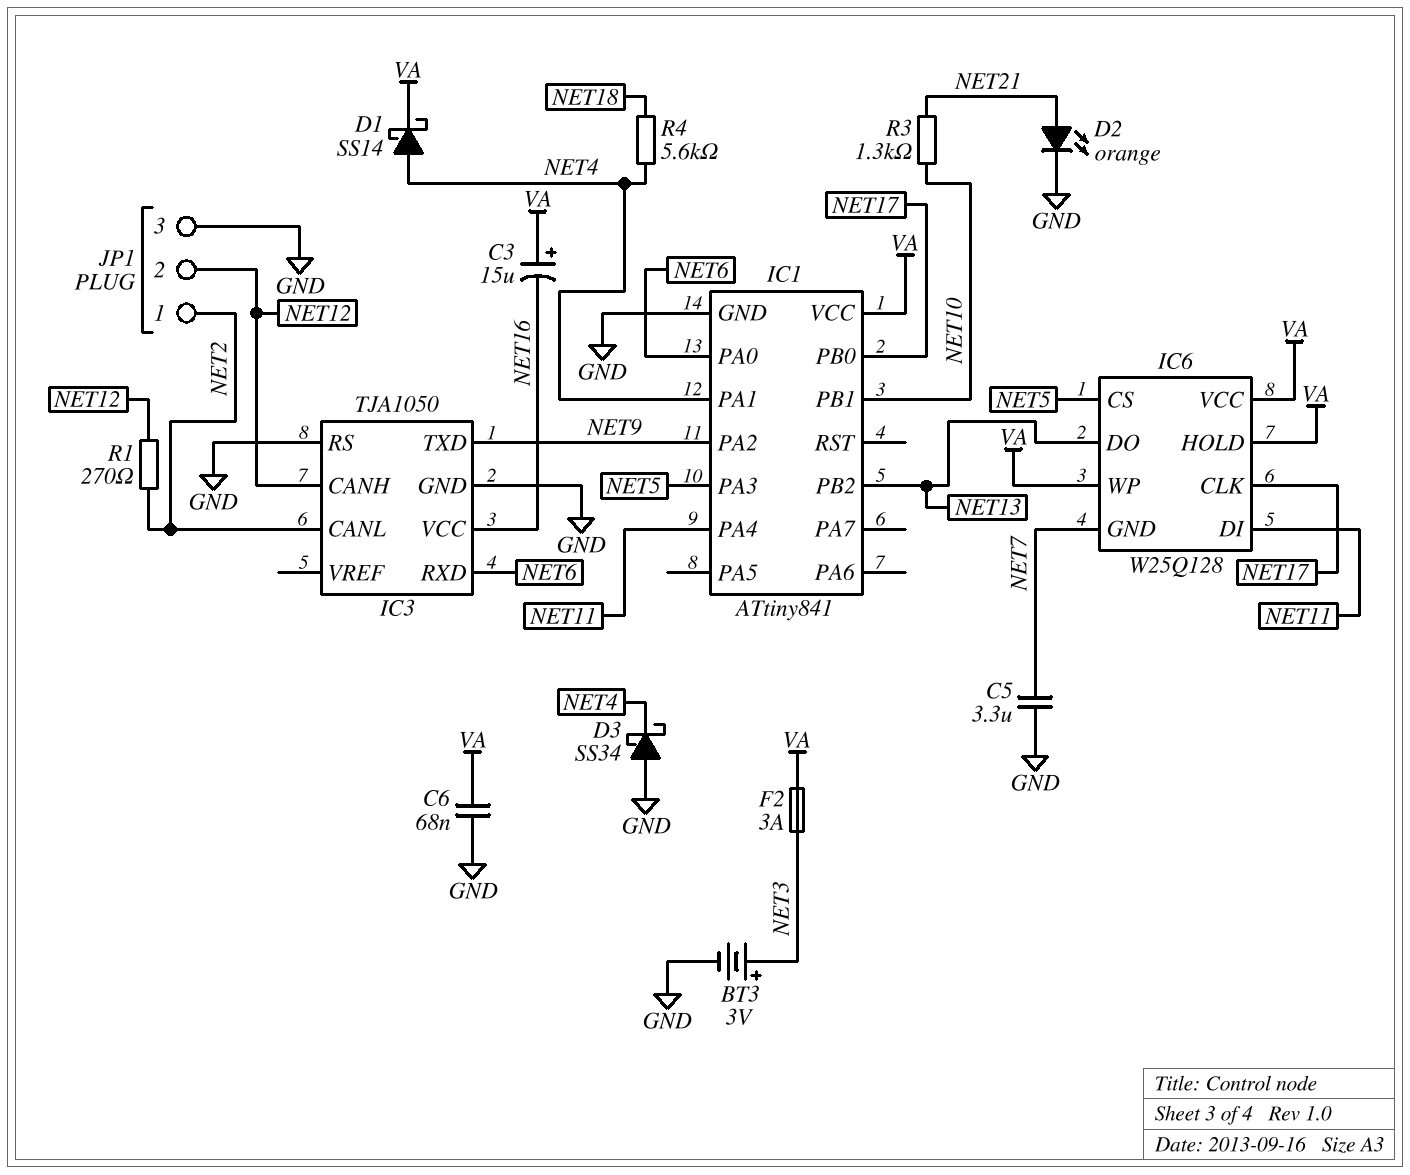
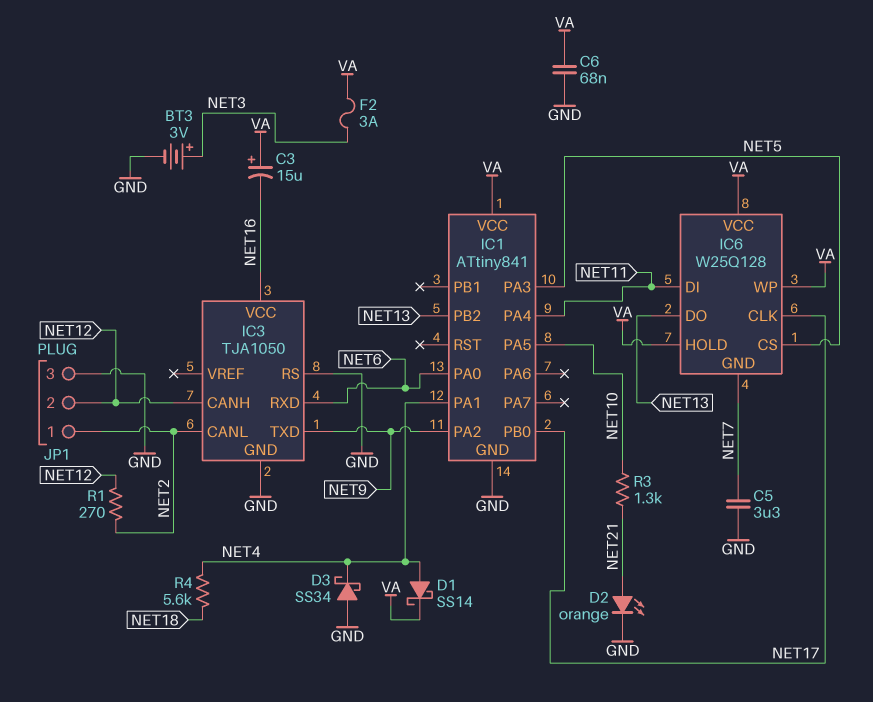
IC1 pin PA5: none -> NET10
IC1 pin PB1: NET10 -> none

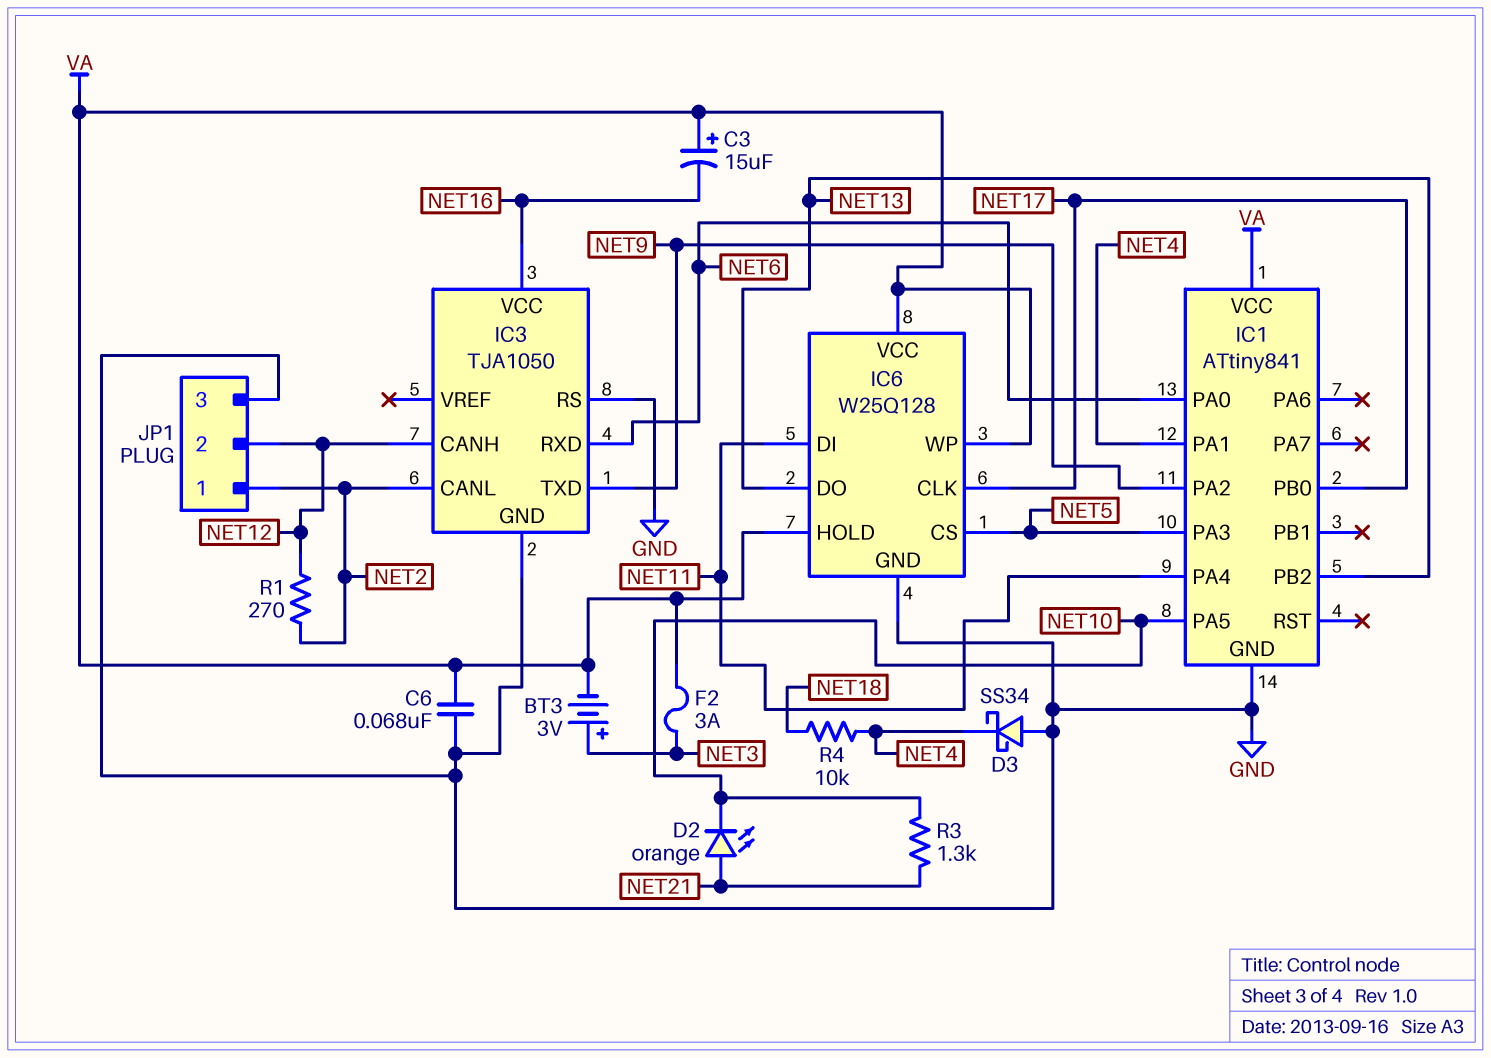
BT3: 3V (plus NET3, minus GND) -> 3V (plus NET3, minus VA)
C5: 3.3uF (GND, NET7) -> none
D1: schottky SS14 (A NET4, K VA) -> none
D2: LED orange (A NET21, K GND) -> LED orange (A NET21, K NET10)
IC6 pin GND: NET7 -> GND
R4: 5.6k (NET4, NET18) -> 10k (NET4, NET18)

